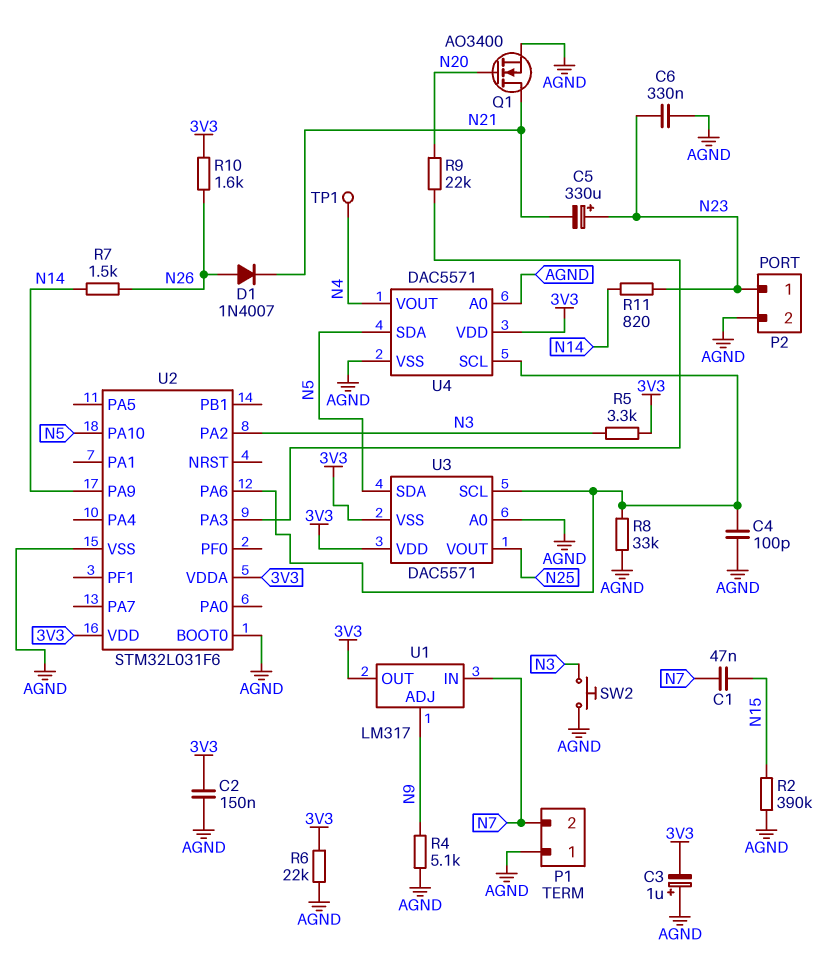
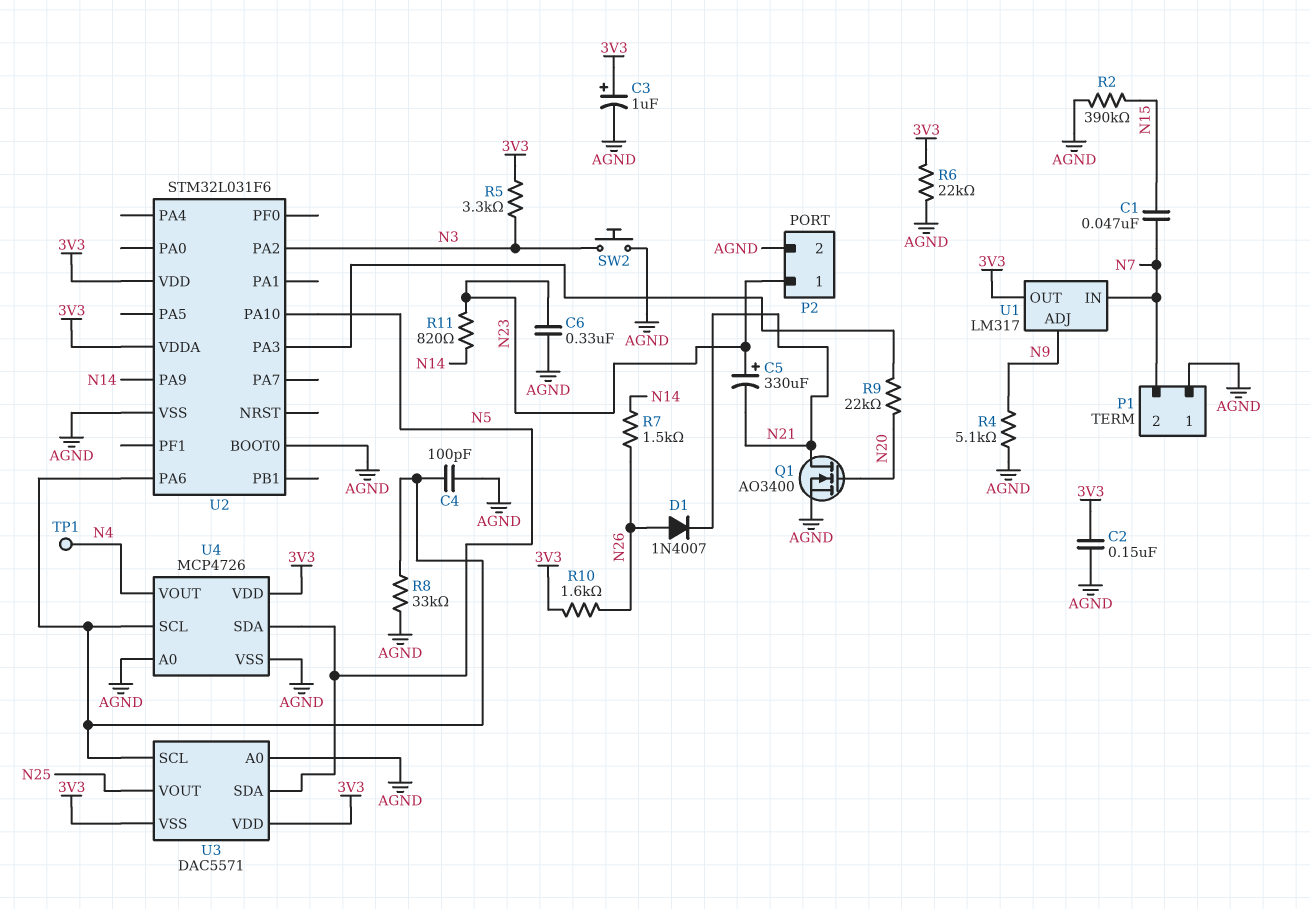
C3: 1uF (plus AGND, minus 3V3) -> 1uF (plus 3V3, minus AGND)
U4: DAC5571 -> MCP4726

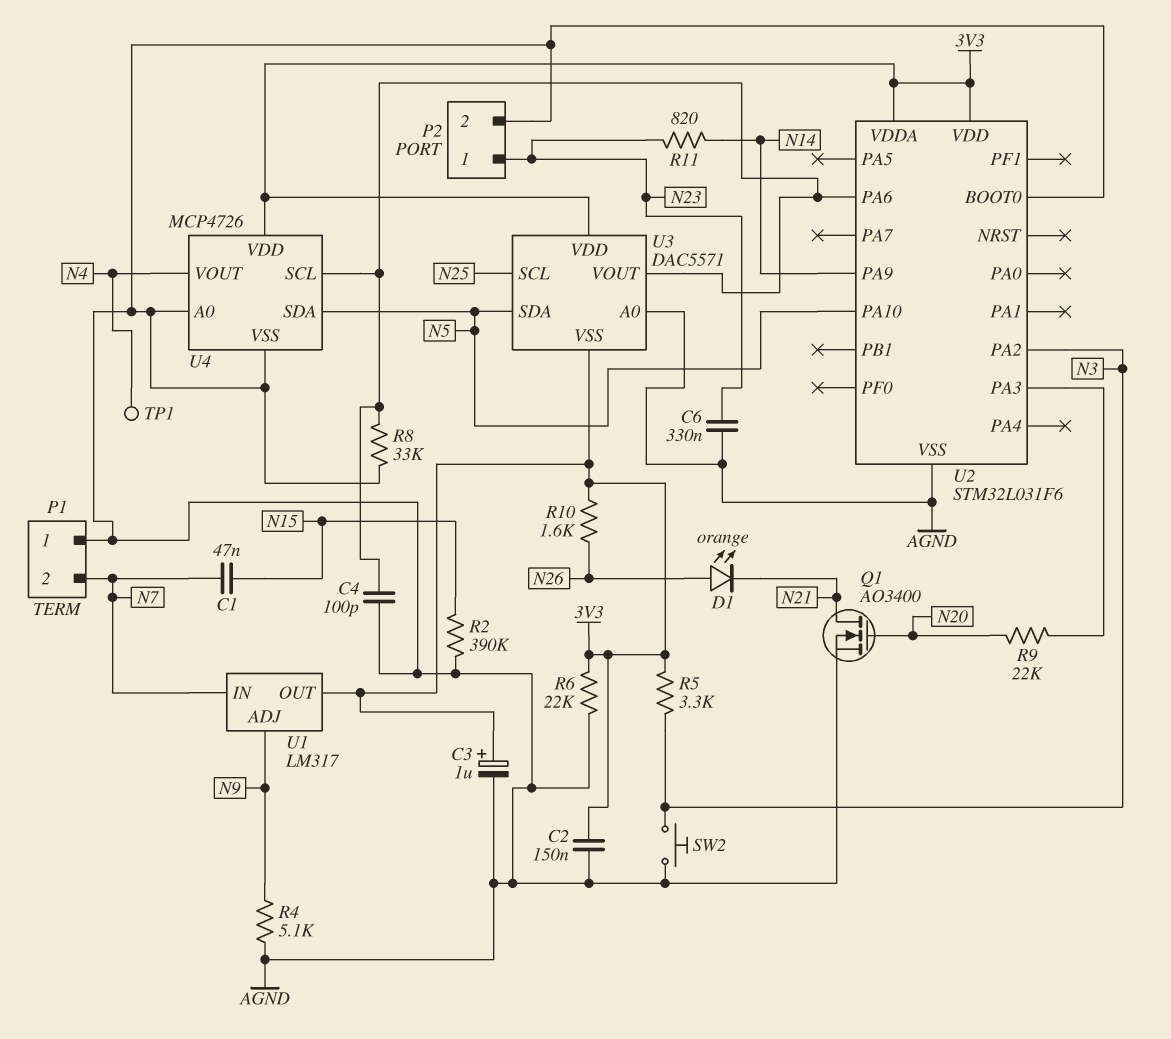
C5: 330uF (plus N23, minus N21) -> none
D1: diode 1N4007 (A N26, K N21) -> LED orange (A N26, K N21)
R7: 1.5k (N14, N26) -> none
U3 pin SCL: U2/PA6 -> N25
U3 pin VOUT: N25 -> U2/PA6

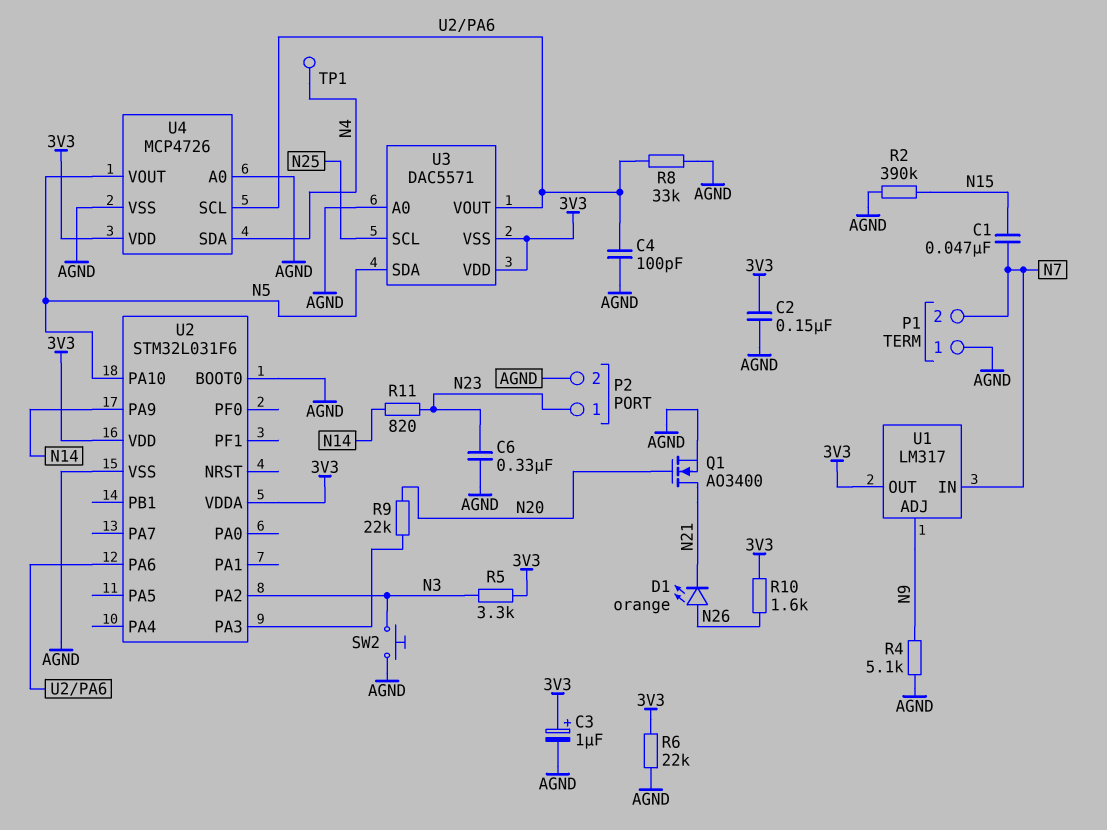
U4 pin SDA: N5 -> N4
U4 pin VOUT: N4 -> N5

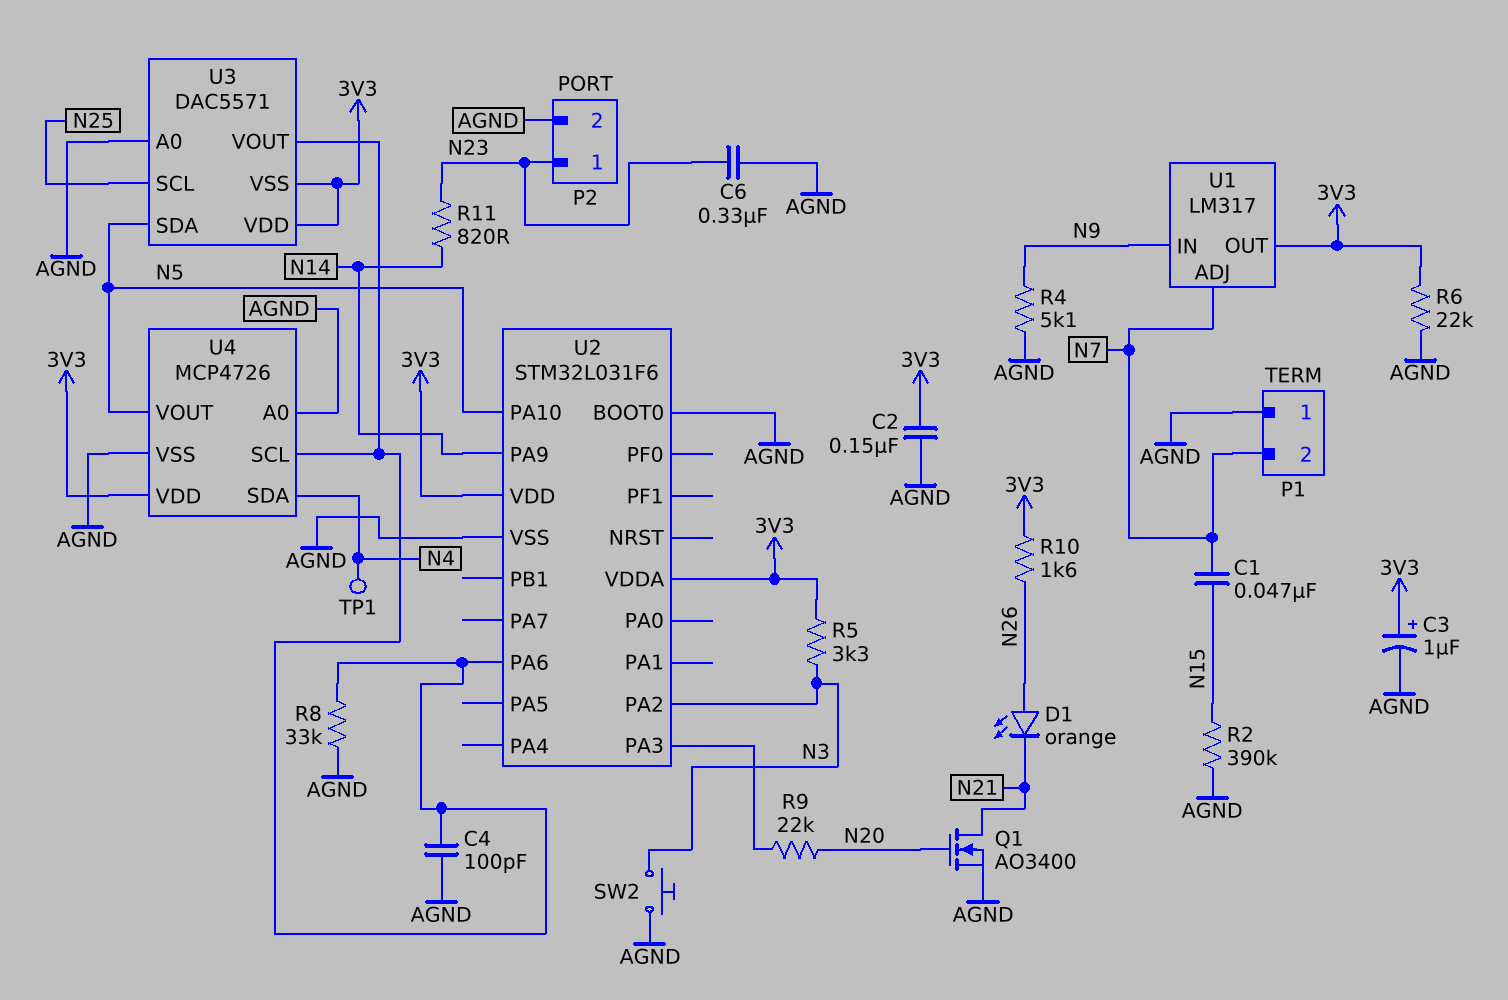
U1 pin ADJ: N9 -> N7
U1 pin IN: N7 -> N9

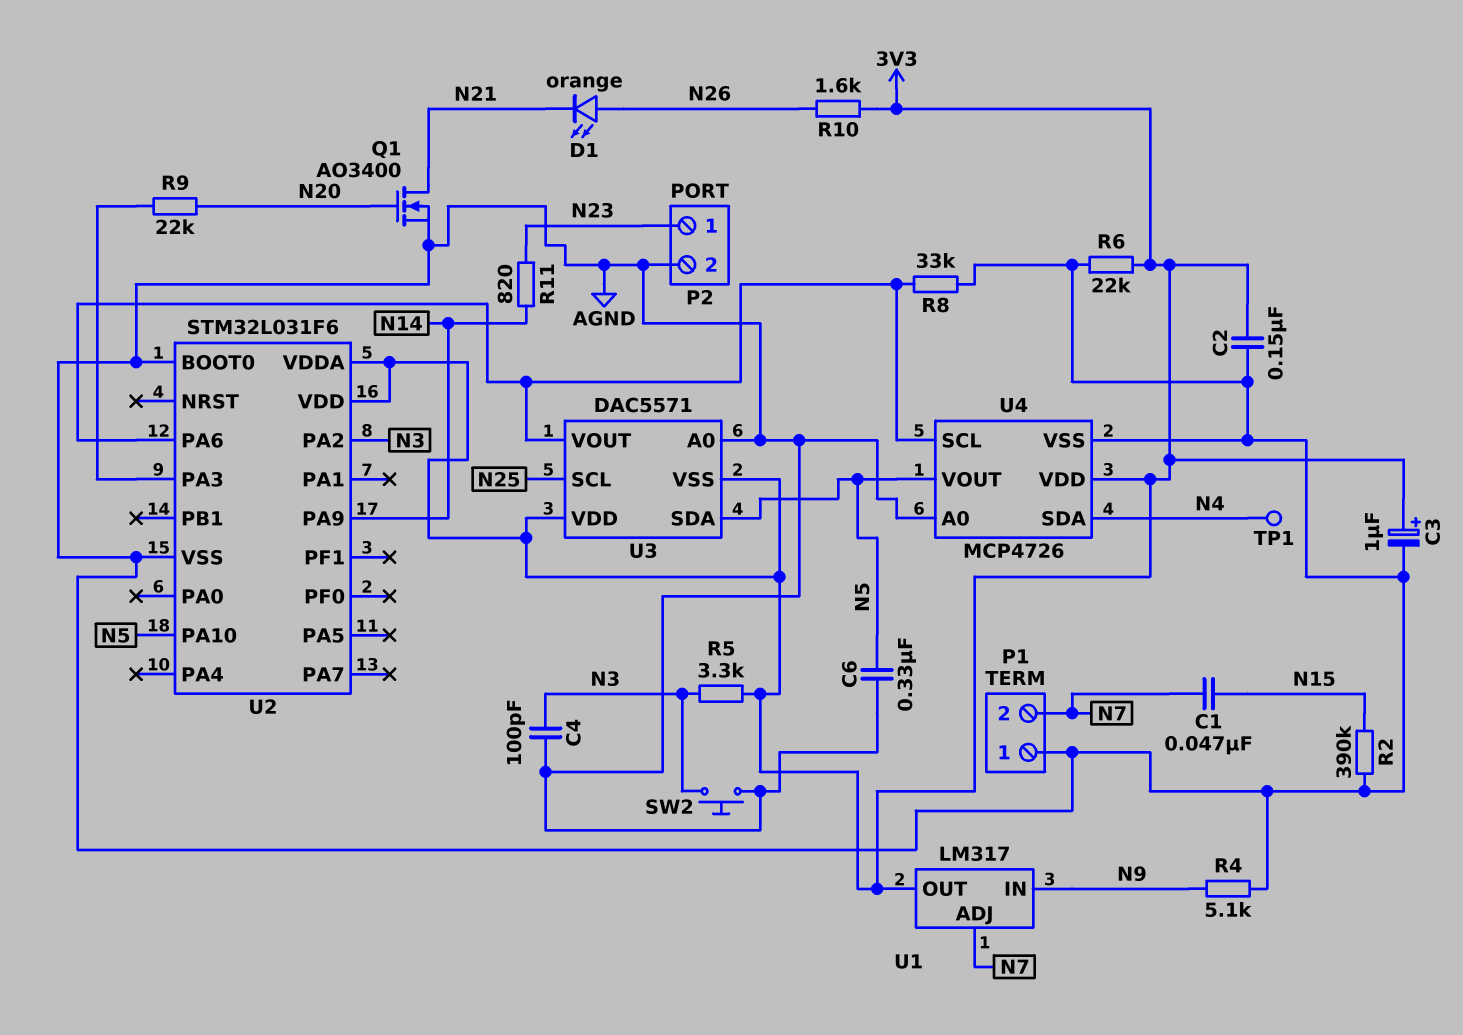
C4: 100pF (AGND, U2/PA6) -> 100pF (AGND, N3)
C6: 330nF (AGND, N23) -> 330nF (AGND, N5)

